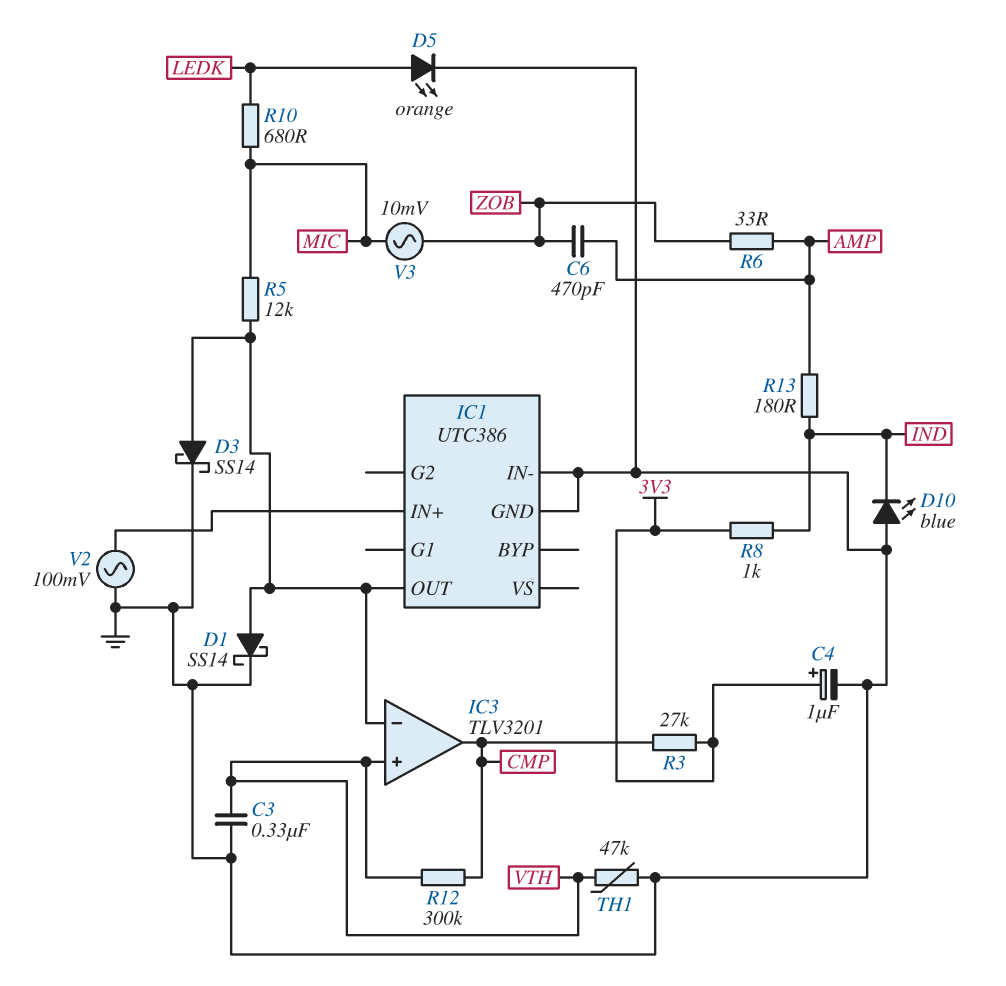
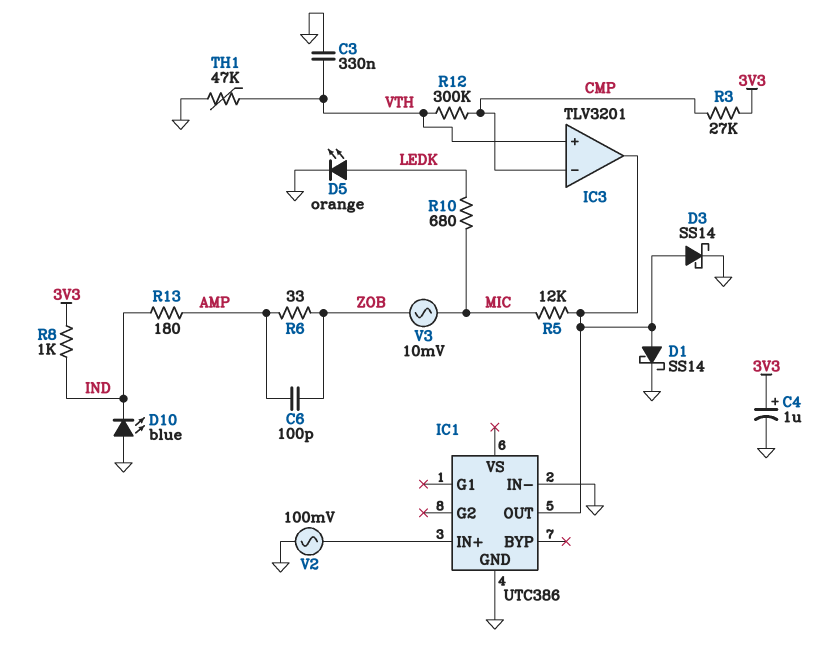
C6: 470pF (AMP, ZOB) -> 100pF (AMP, ZOB)
IC3 pin in-: IC1/OUT -> CMP
IC3 pin out: CMP -> IC1/OUT

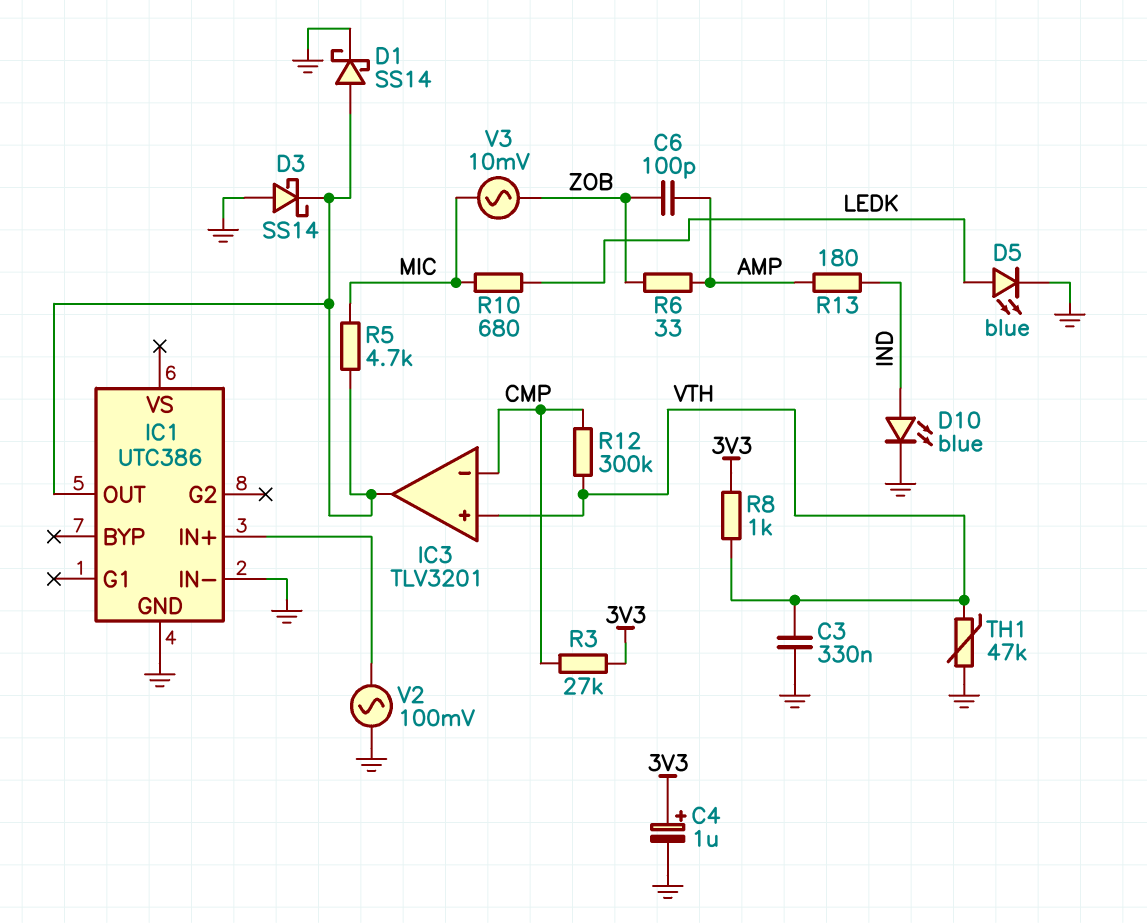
D3: schottky SS14 (A IC1/OUT, K GND) -> schottky SS14 (A GND, K IC1/OUT)
D5: LED orange (A LEDK, K GND) -> LED blue (A LEDK, K GND)
D10: LED blue (A GND, K IND) -> LED blue (A IND, K GND)
R5: 12k (IC1/OUT, MIC) -> 4.7k (IC1/OUT, MIC)
R8: 1k (3V3, IND) -> 1k (3V3, VTH)

